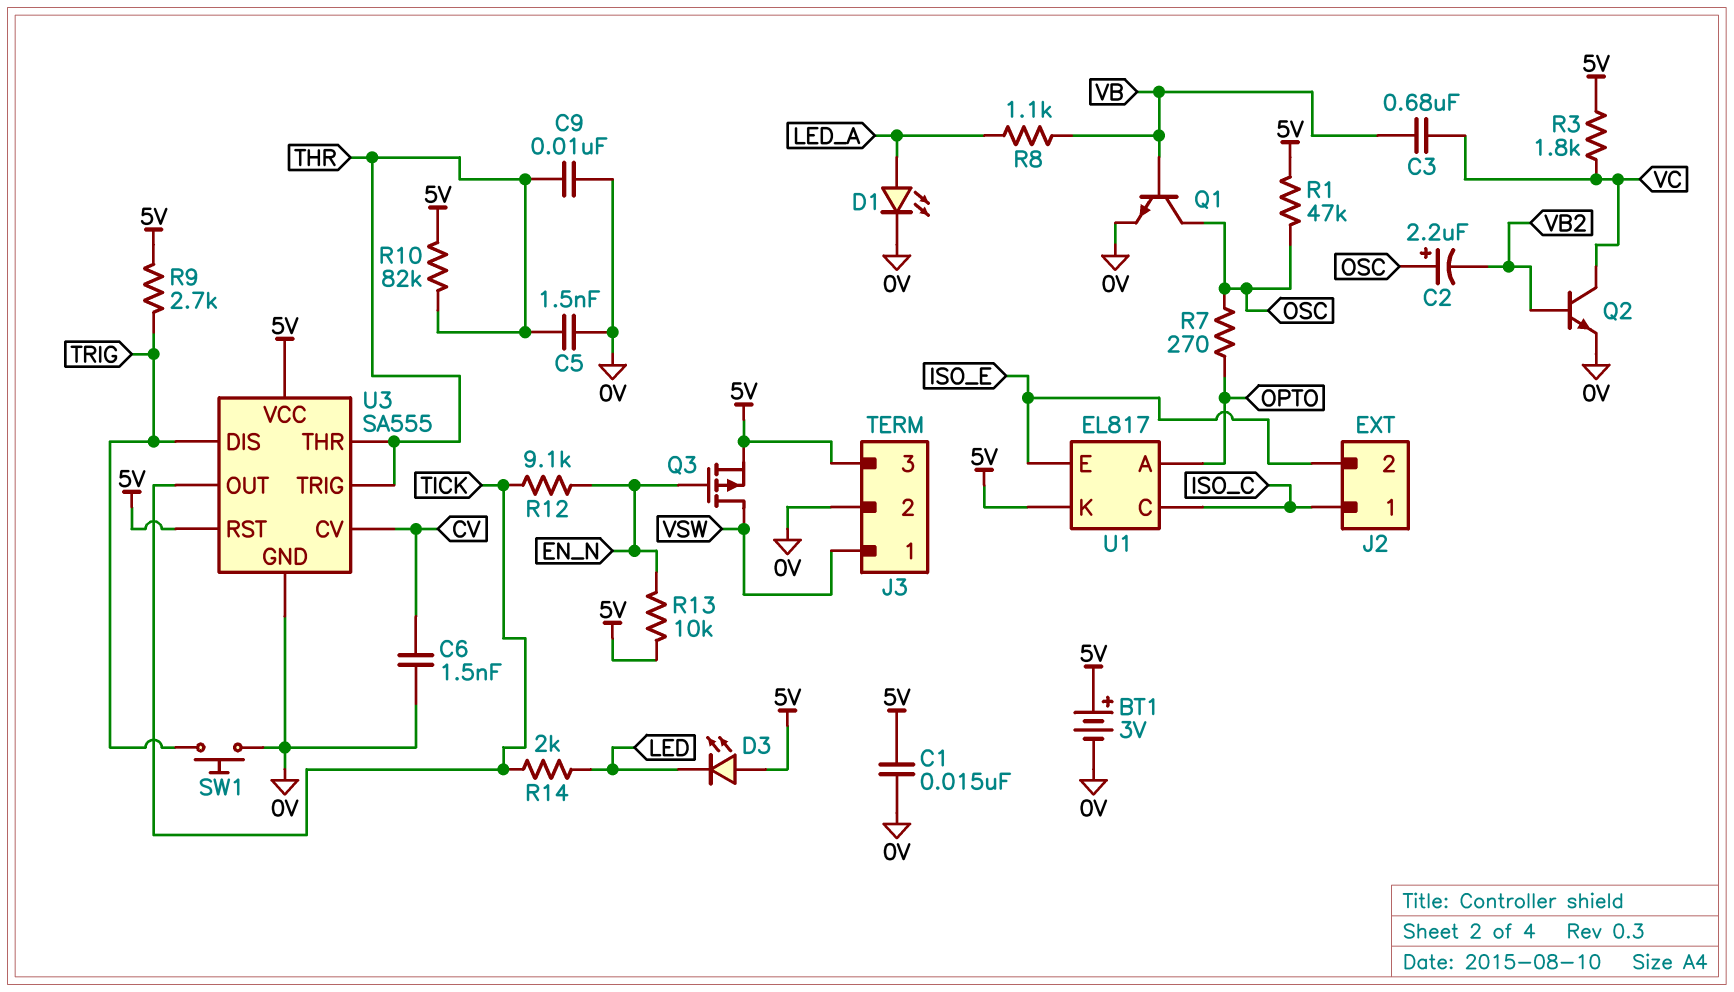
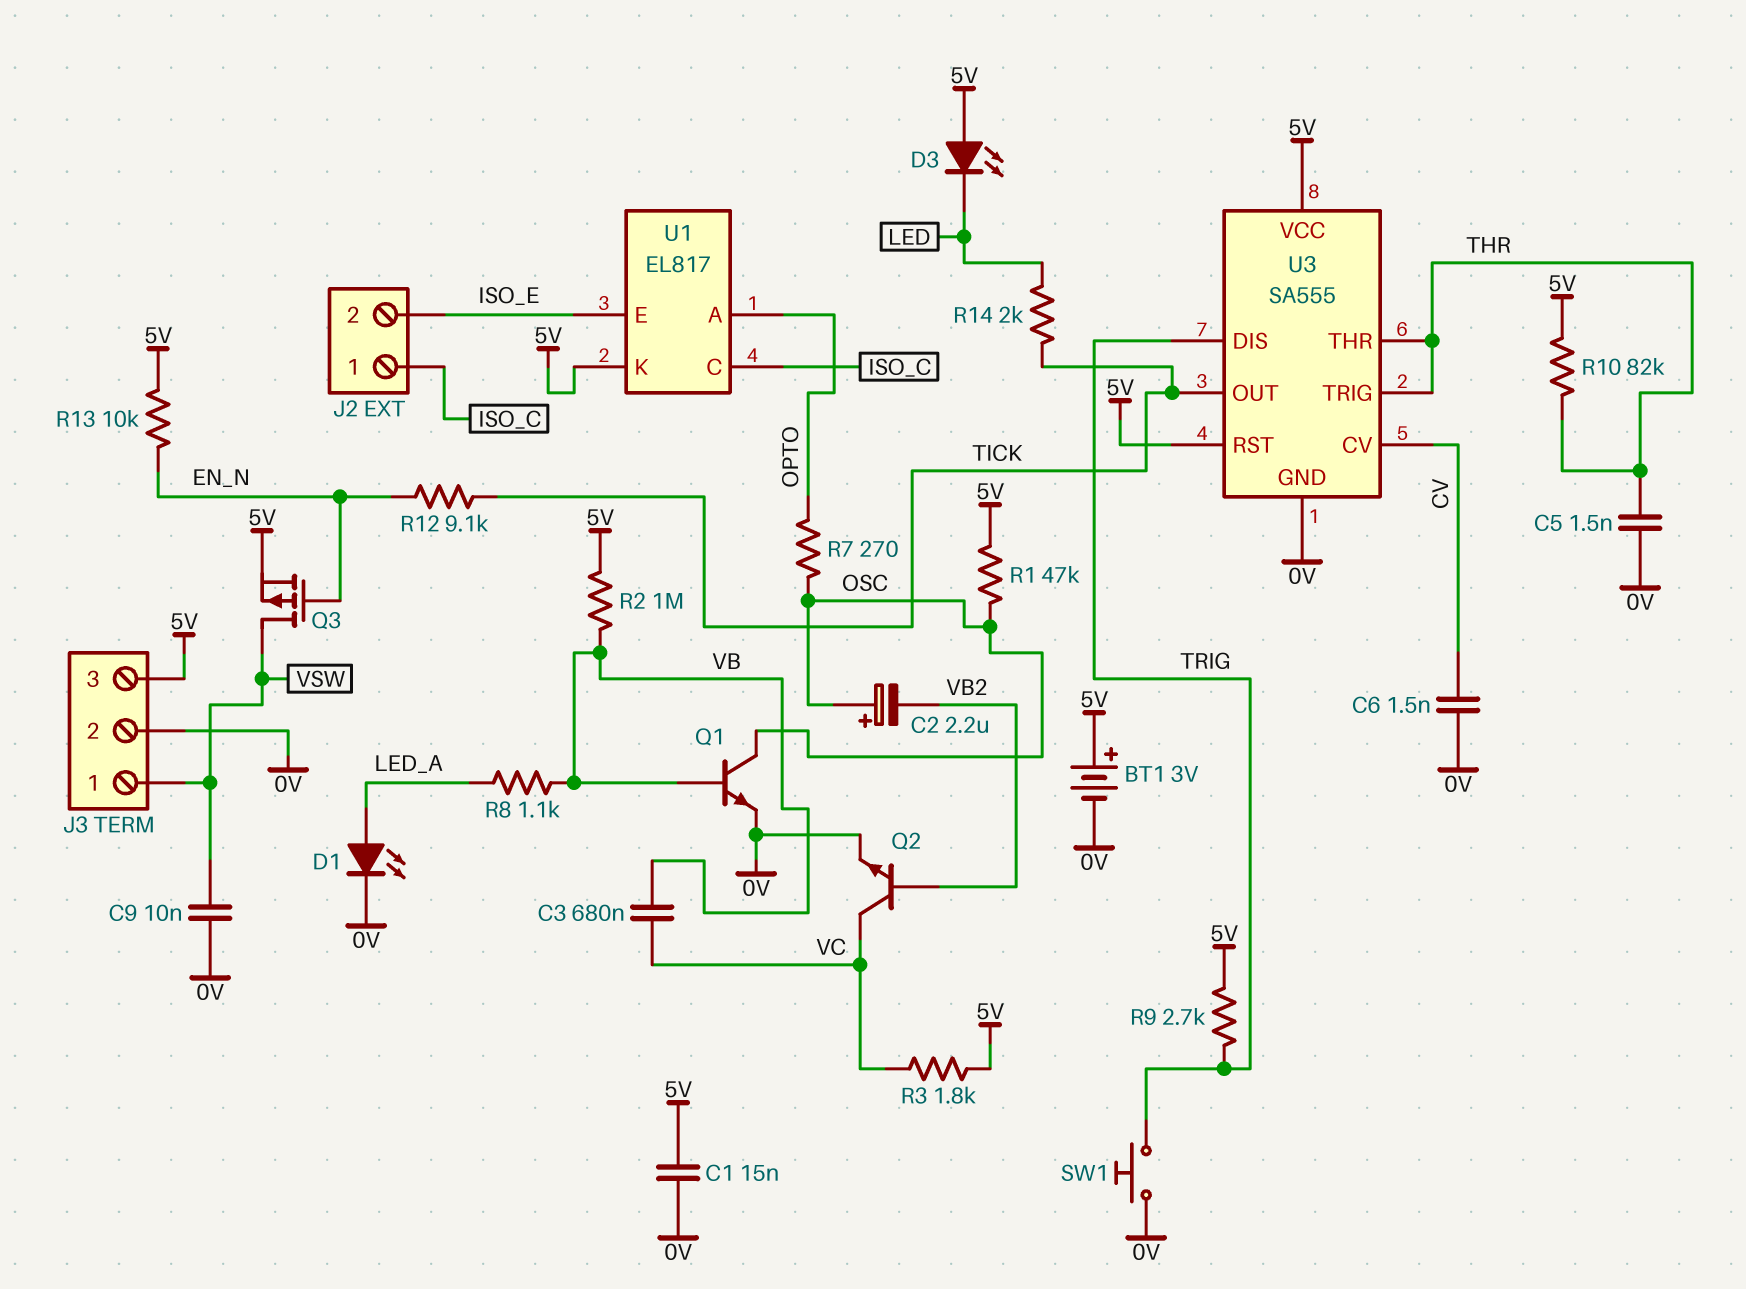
C9: 10nF (0V, THR) -> 10nF (0V, VSW)
R2: none -> 1M (5V, VB)

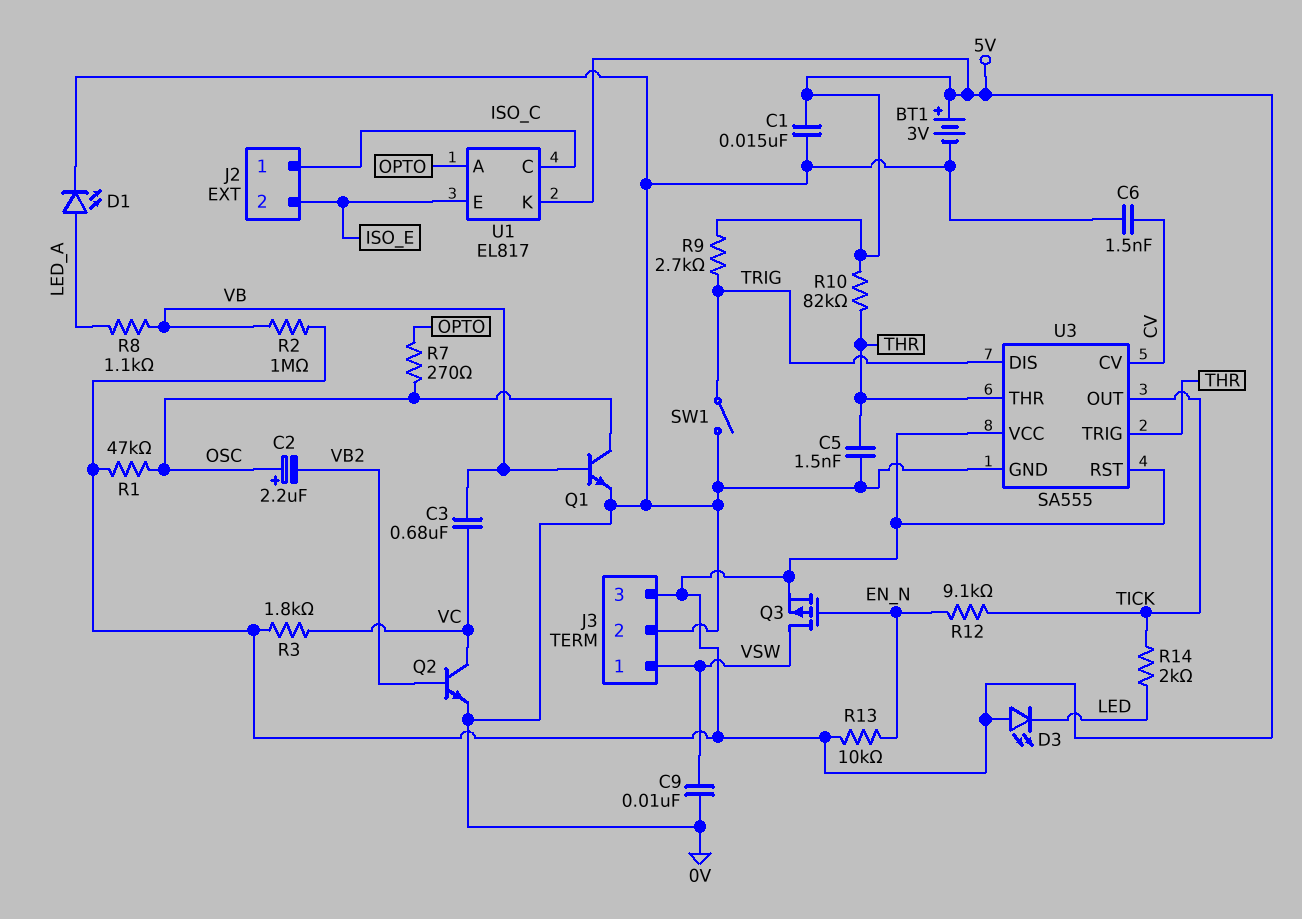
SW1: button (0V, TRIG) -> switch (0V, TRIG)

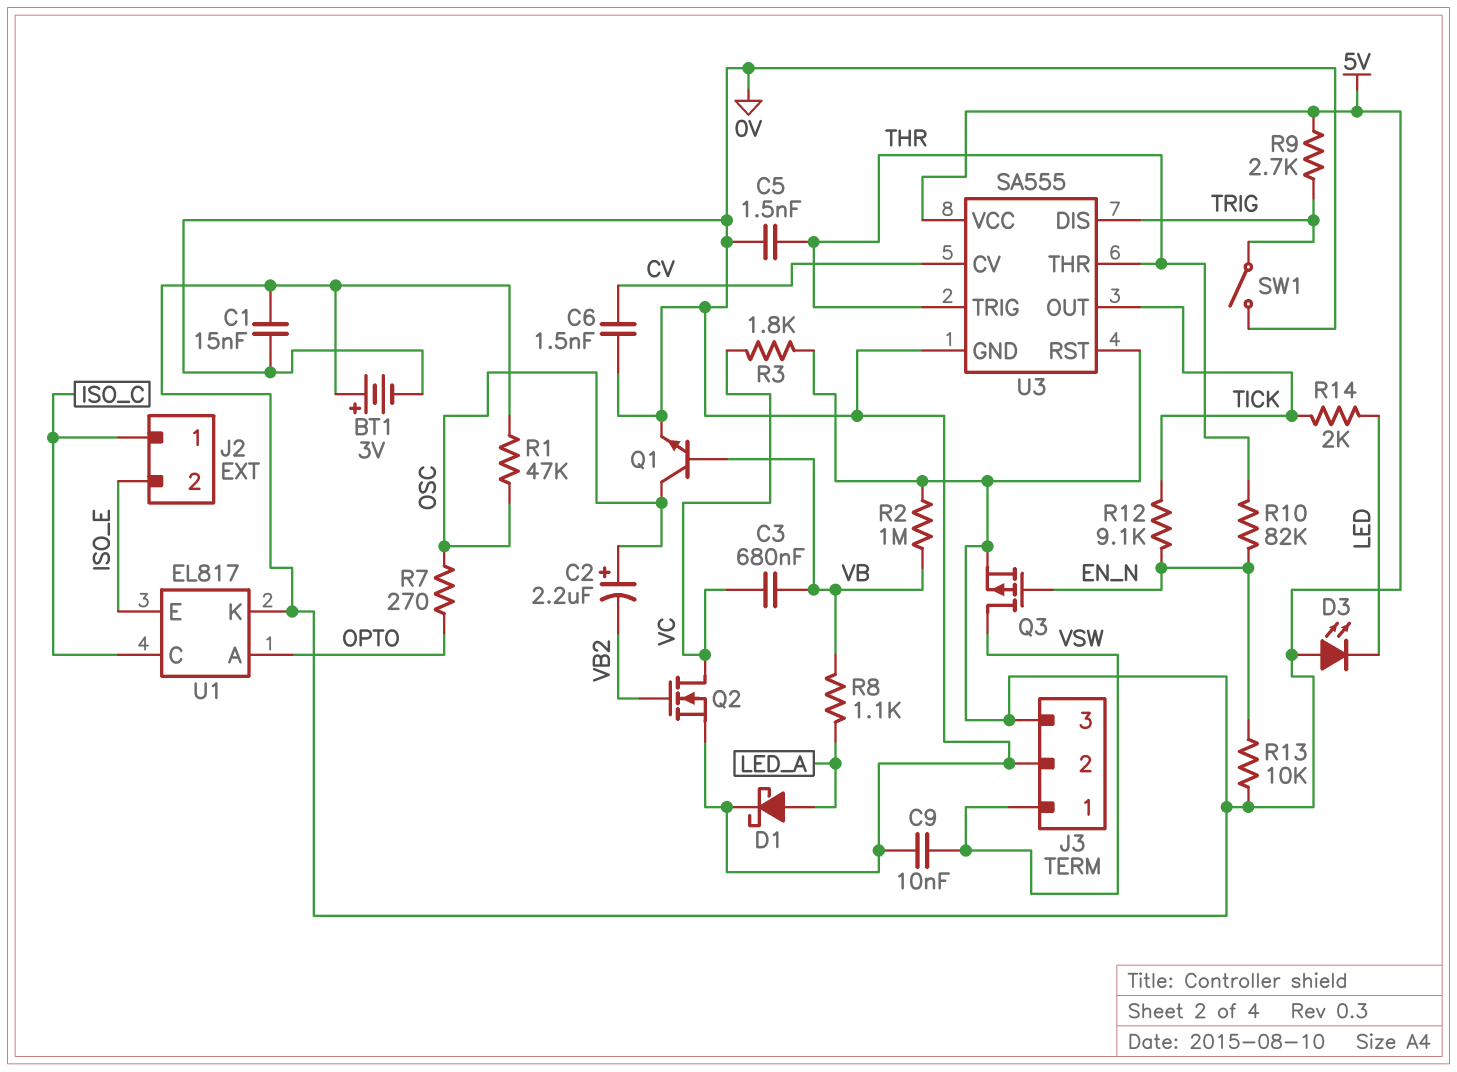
D1: LED (A LED_A, K 0V) -> schottky (A LED_A, K 0V)
Q2: NPN (B VB2, C VC, E 0V) -> NMOS (G VB2, D VC, S 0V)
R10: 82k (5V, THR) -> 82k (EN_N, THR)

